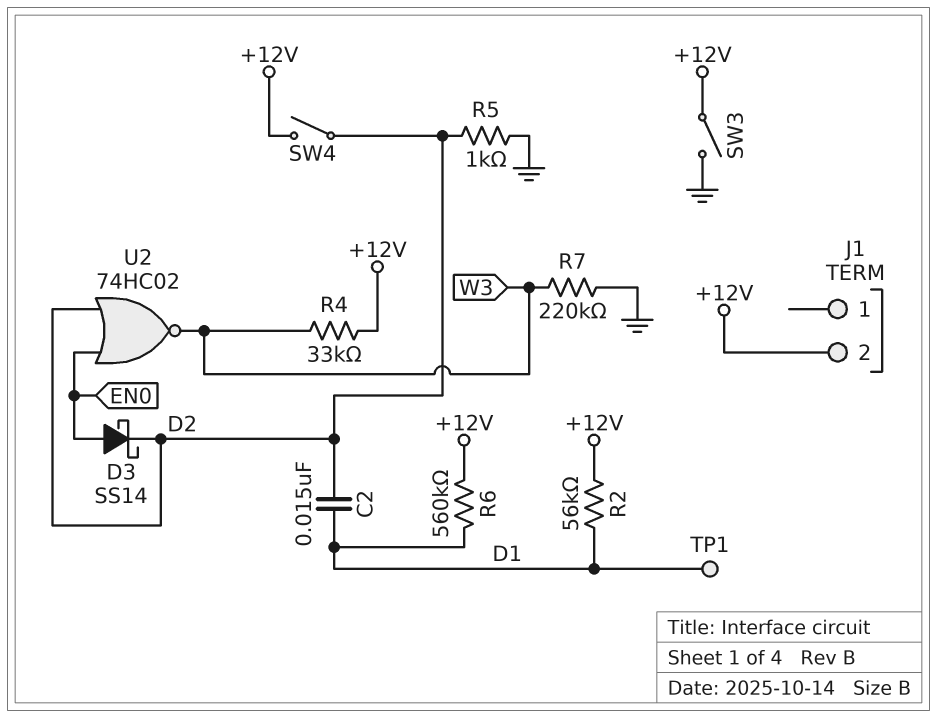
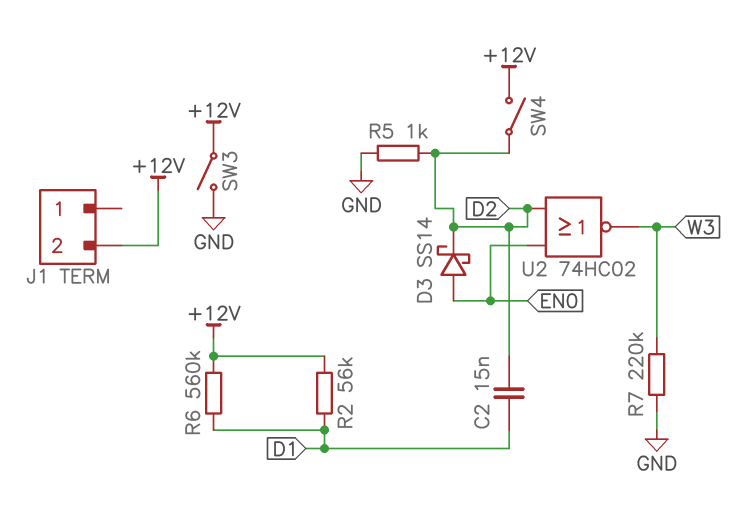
R4: 33k (+12V, W3) -> none
TP1: test point (D1) -> none

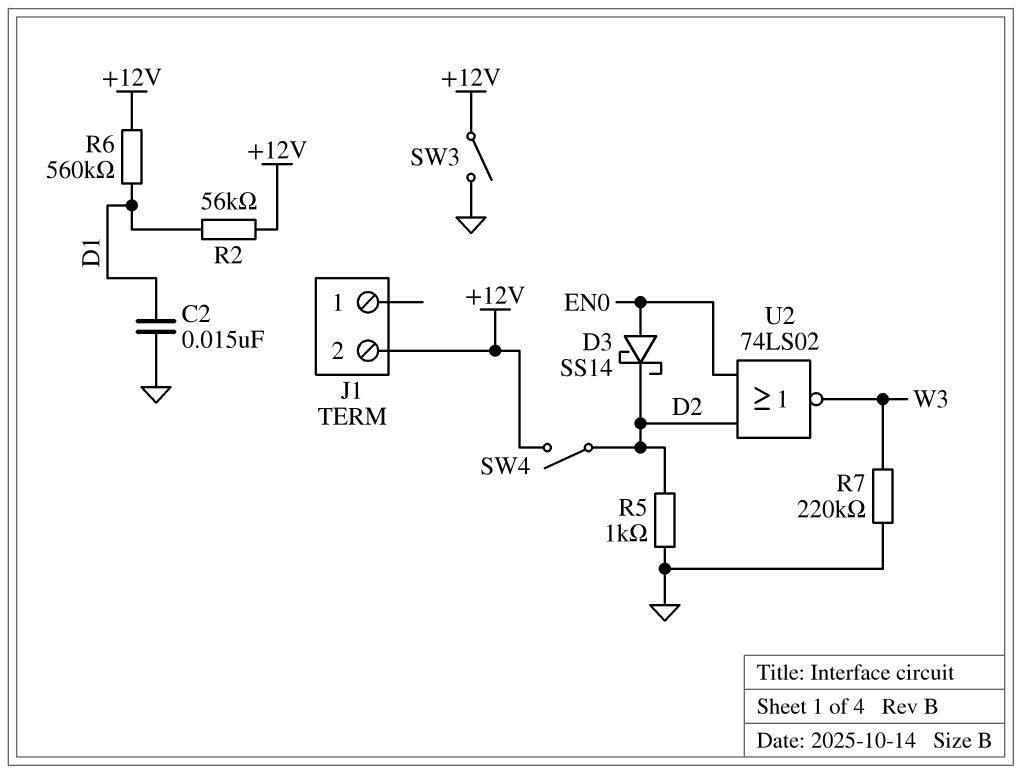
C2: 15nF (D1, D2) -> 15nF (D1, GND)
U2: NOR 74HC02 (in D2, in EN0, out W3) -> NOR 74LS02 (in D2, in EN0, out W3)

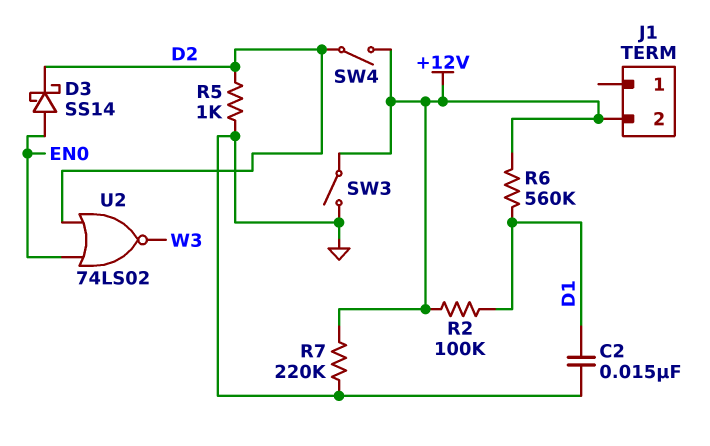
R2: 56k (+12V, D1) -> 100k (+12V, D1)
R7: 220k (GND, W3) -> 220k (+12V, GND)

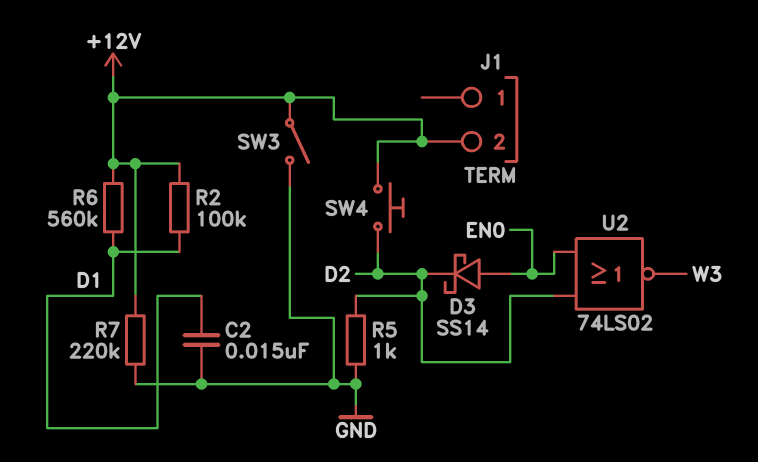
SW4: switch (+12V, D2) -> button (+12V, D2)

